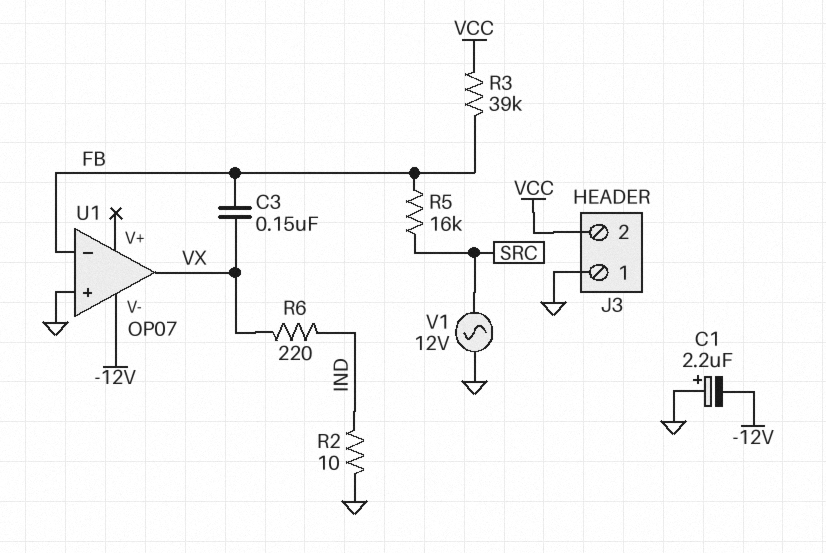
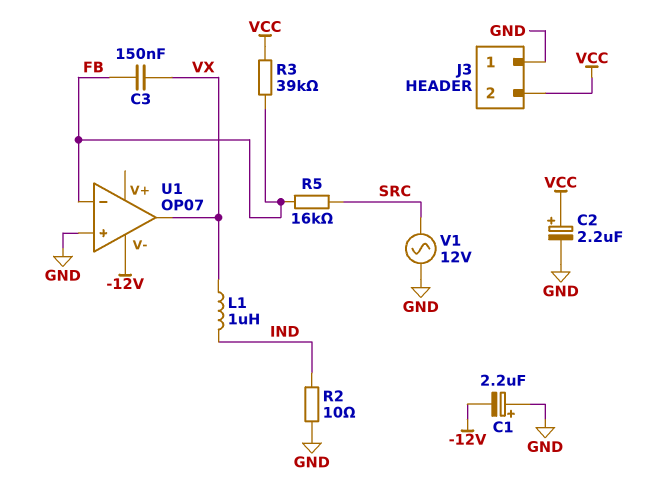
C2: none -> 2.2uF (plus VCC, minus GND)
L1: none -> 1uH (IND, VX)
R6: 220 (IND, VX) -> none

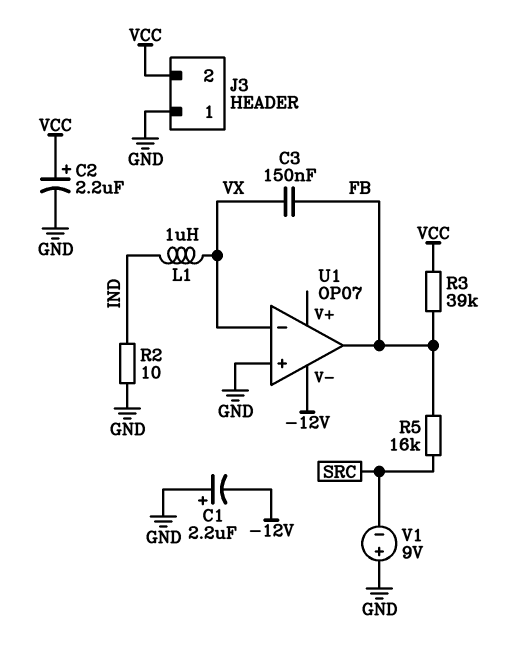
U1 pin in-: FB -> VX
U1 pin out: VX -> FB
V1: AC 12V (GND, SRC) -> 9V (plus GND, minus SRC)

